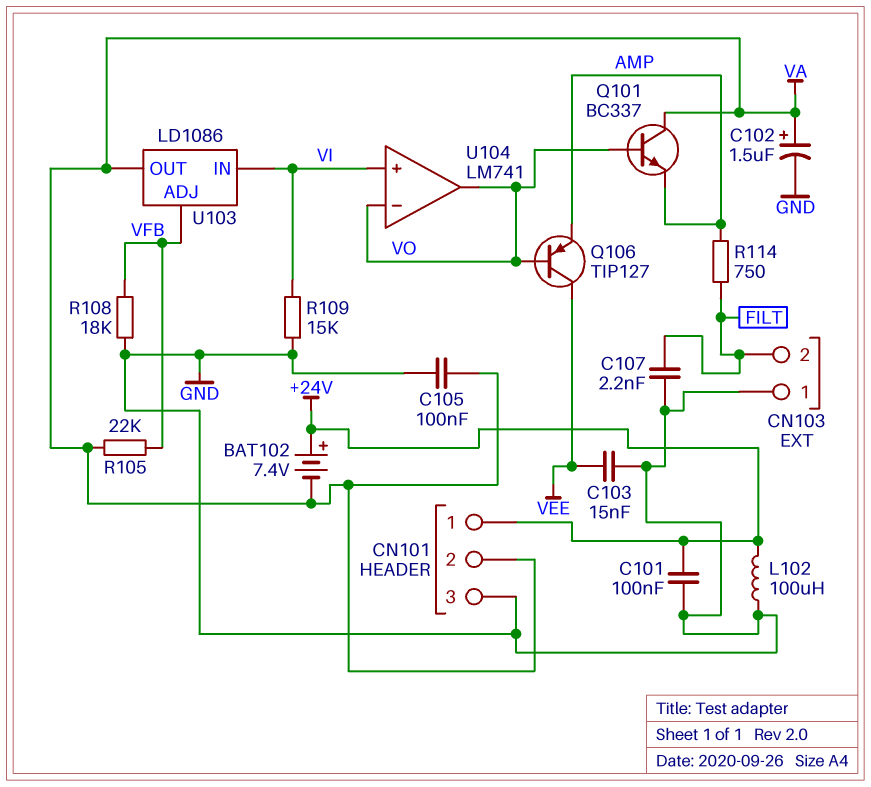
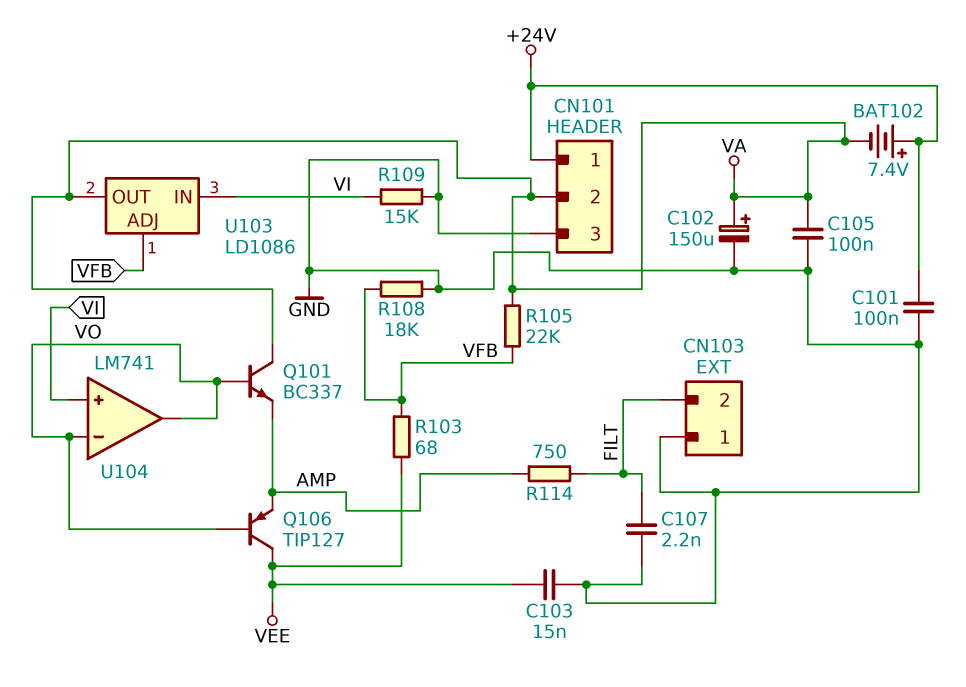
C102: 1.5uF (plus VA, minus GND) -> 150uF (plus VA, minus GND)
L102: 100uH (+24V, GND) -> none
R103: none -> 68 (VEE, VFB)

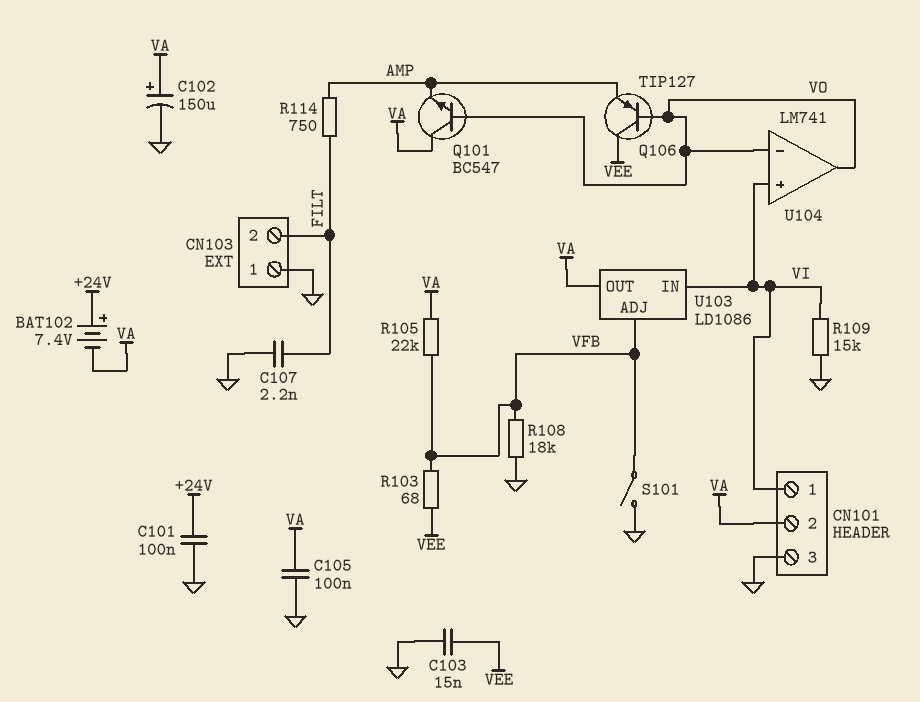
CN101 pin 1: +24V -> VI
Q101: NPN BC337 (B VO, C VA, E AMP) -> NPN BC547 (B VO, C VA, E AMP)
S101: none -> switch (GND, VFB)

